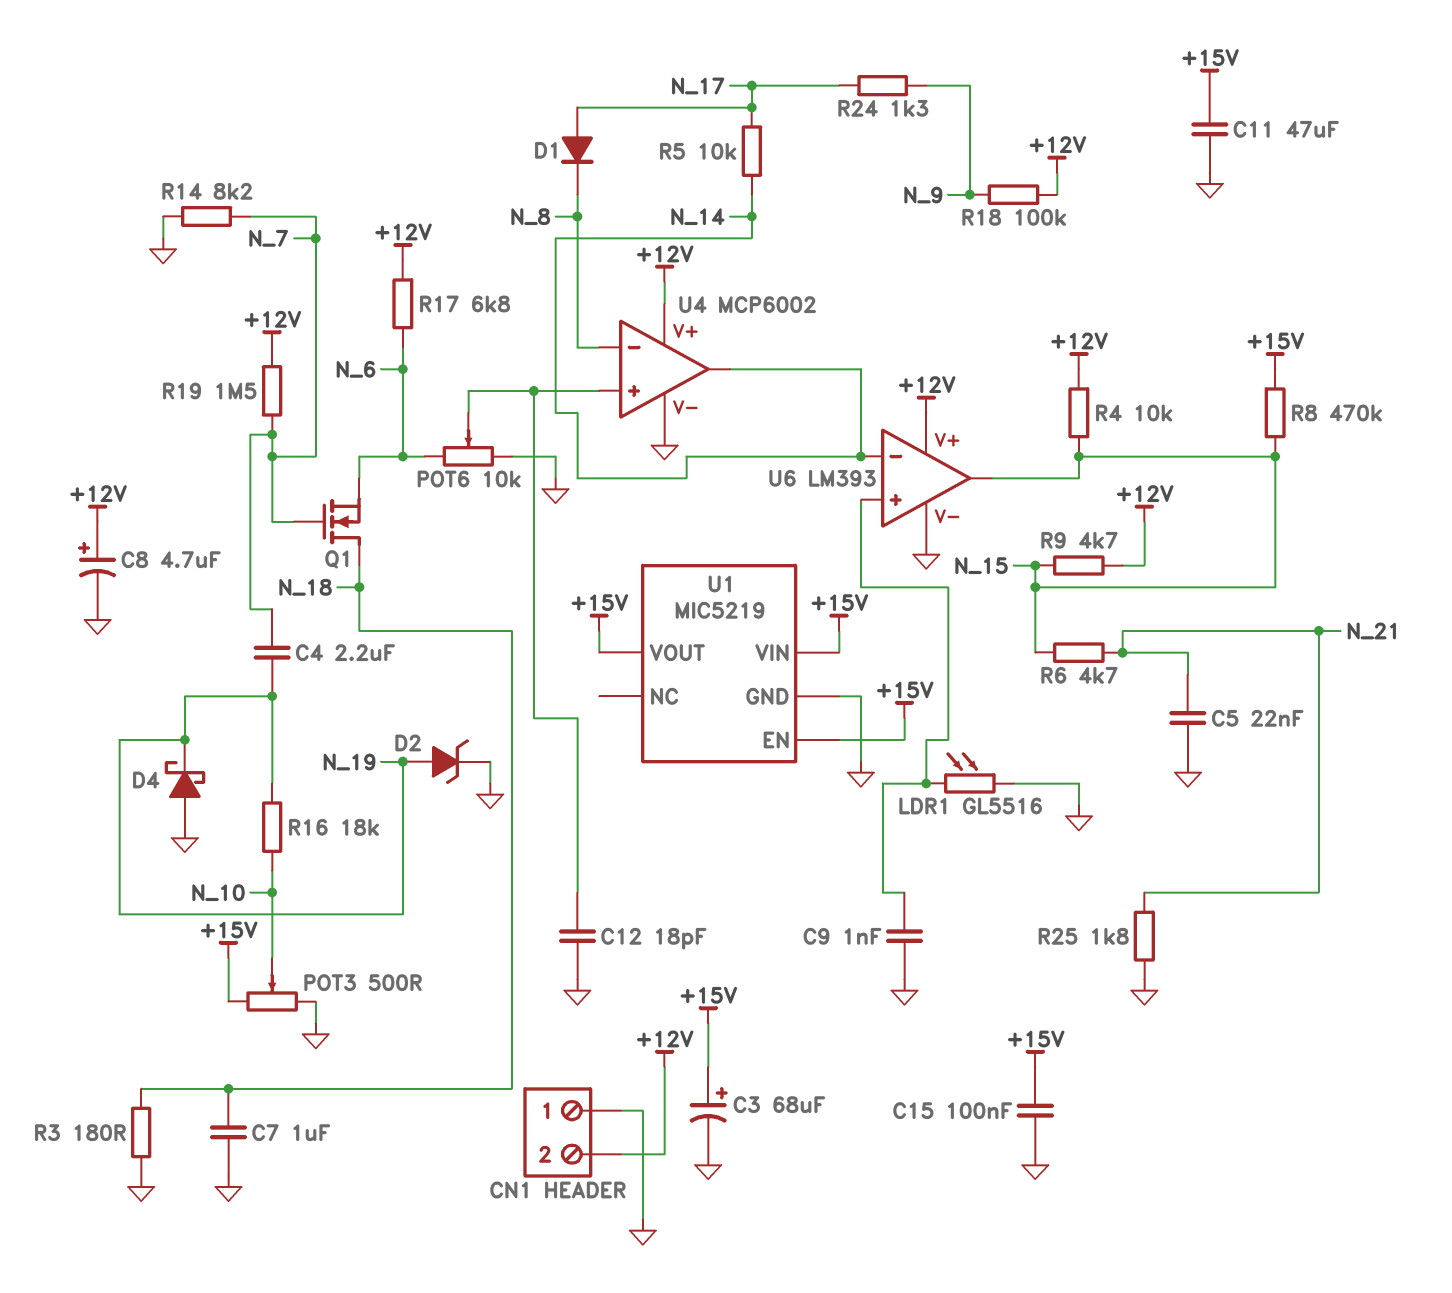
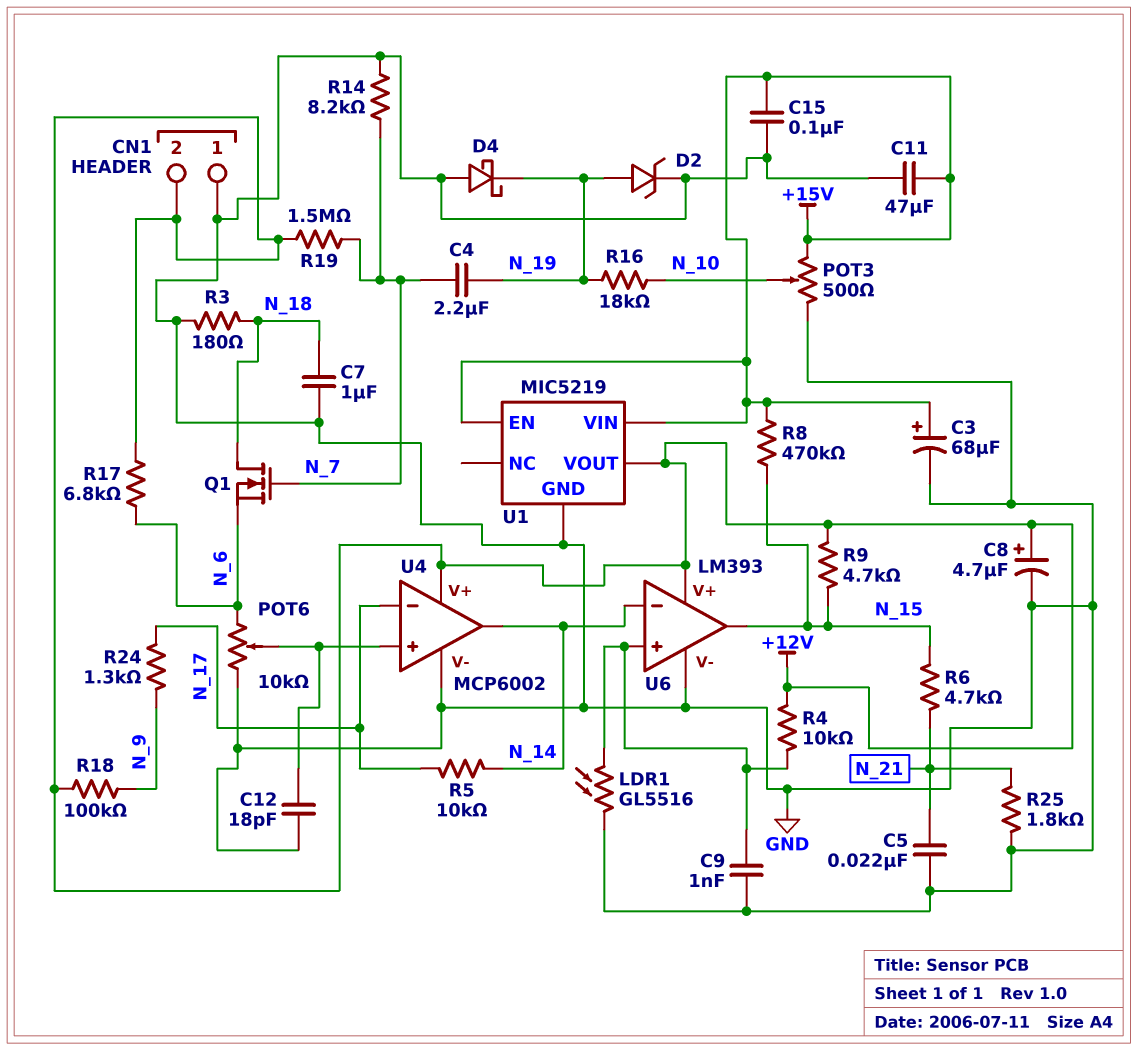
D1: diode (A N_17, K N_8) -> none
R4: 10k (+12V, N_15) -> 10k (+12V, U6/in+)
U1 pin VOUT: +15V -> +12V
U4 pin in-: N_8 -> N_17

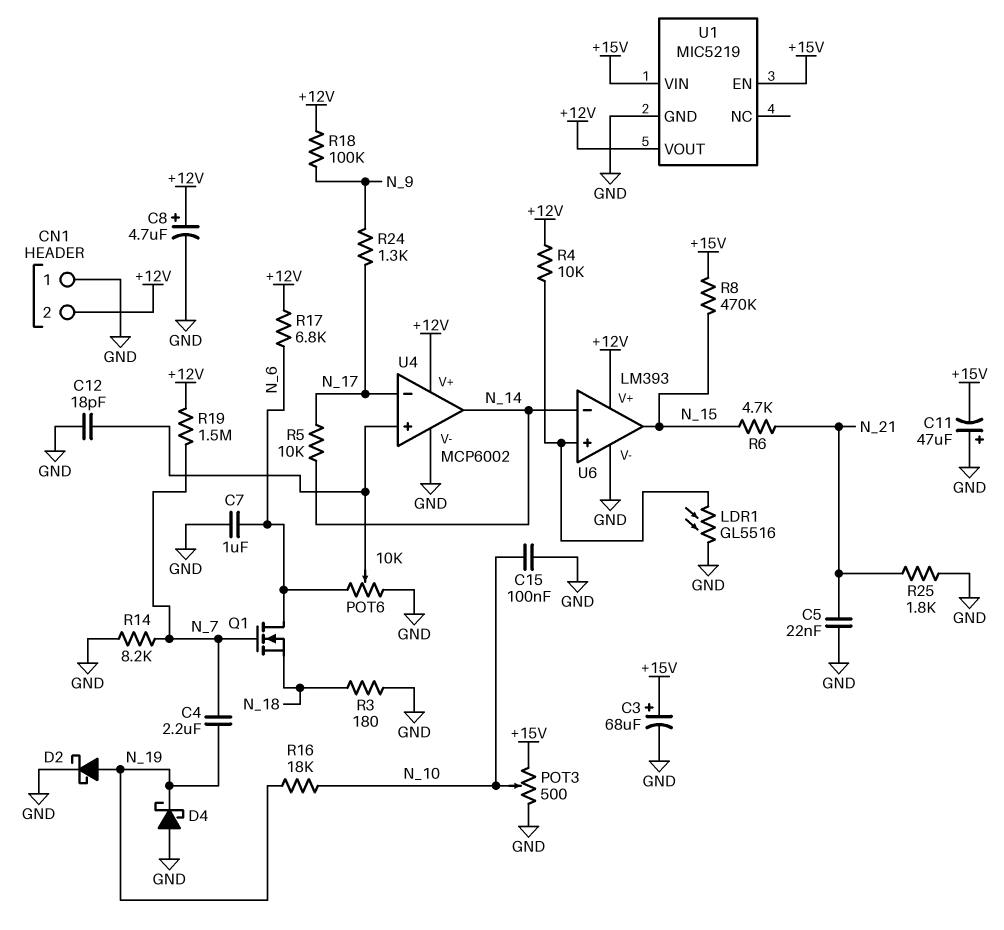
C7: 1uF (GND, N_18) -> 1uF (GND, N_6)
C9: 1nF (GND, U6/in+) -> none
C11: 47uF (+15V, GND) -> 47uF (plus GND, minus +15V)
C15: 100nF (+15V, GND) -> 100nF (GND, N_10)
D2: zener (A N_19, K GND) -> schottky (A N_19, K GND)
Q1: NMOS (G N_7, D N_18, S N_6) -> NMOS (G N_7, D N_6, S N_18)
R9: 4.7k (+12V, N_15) -> none

